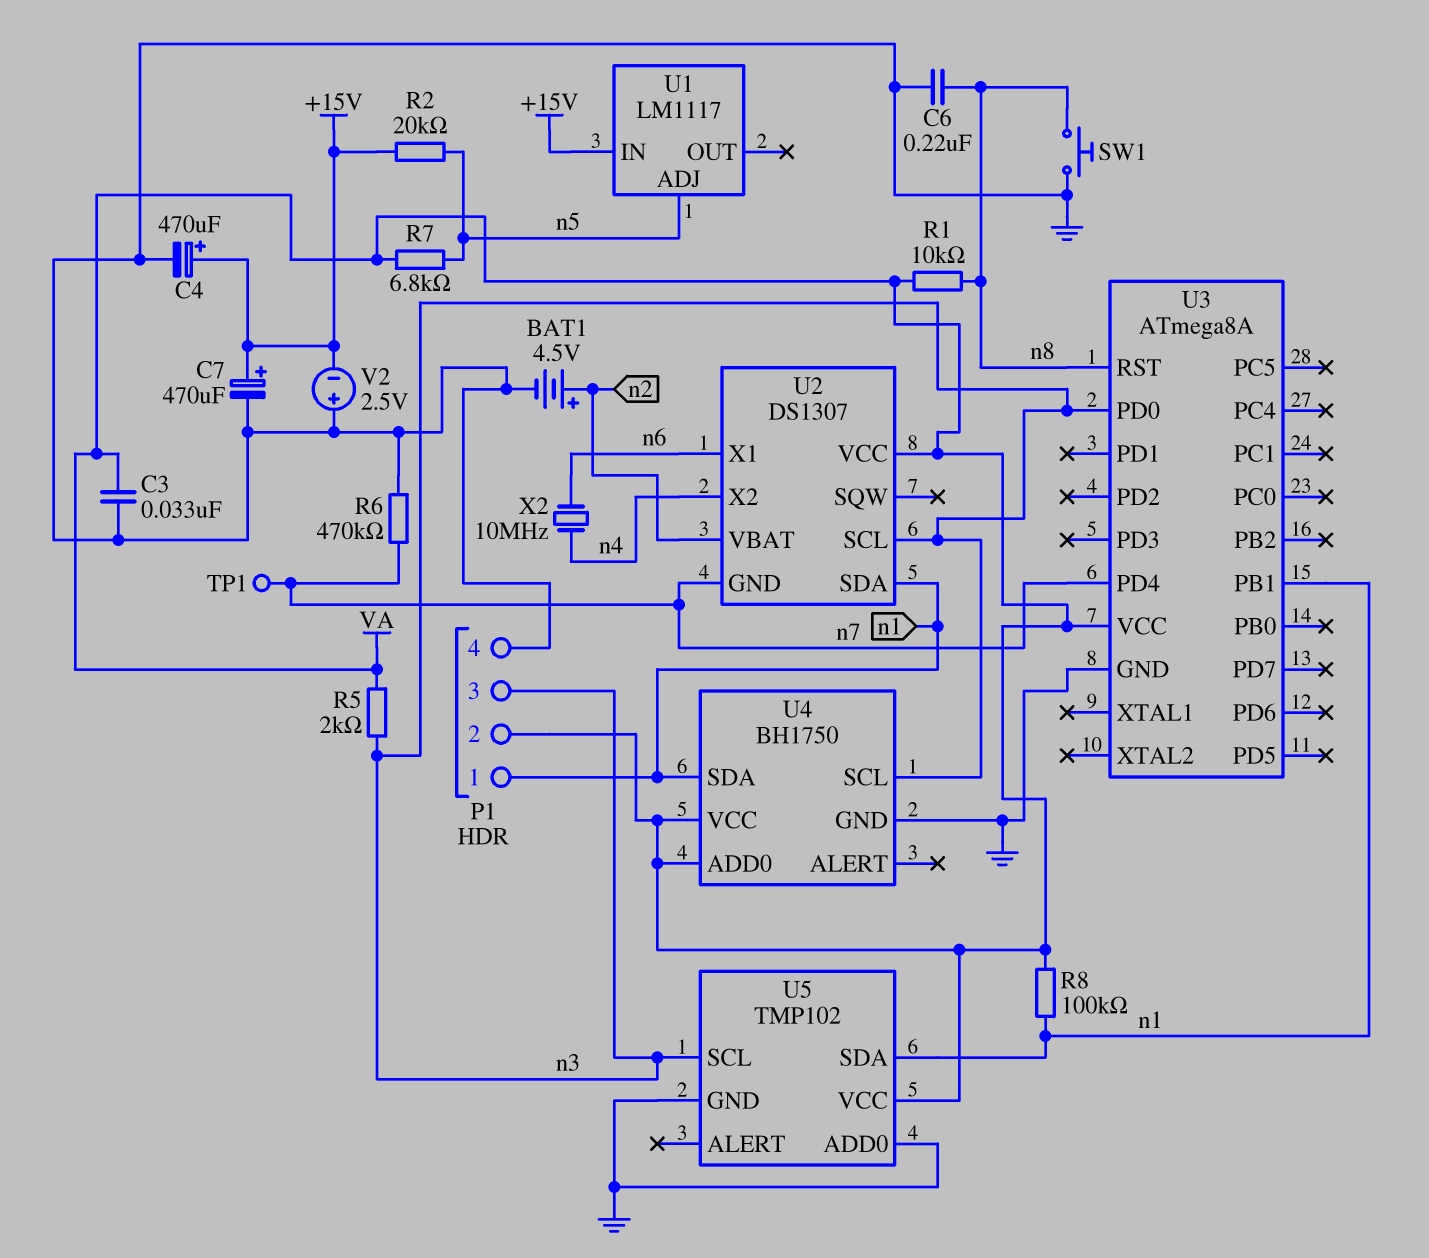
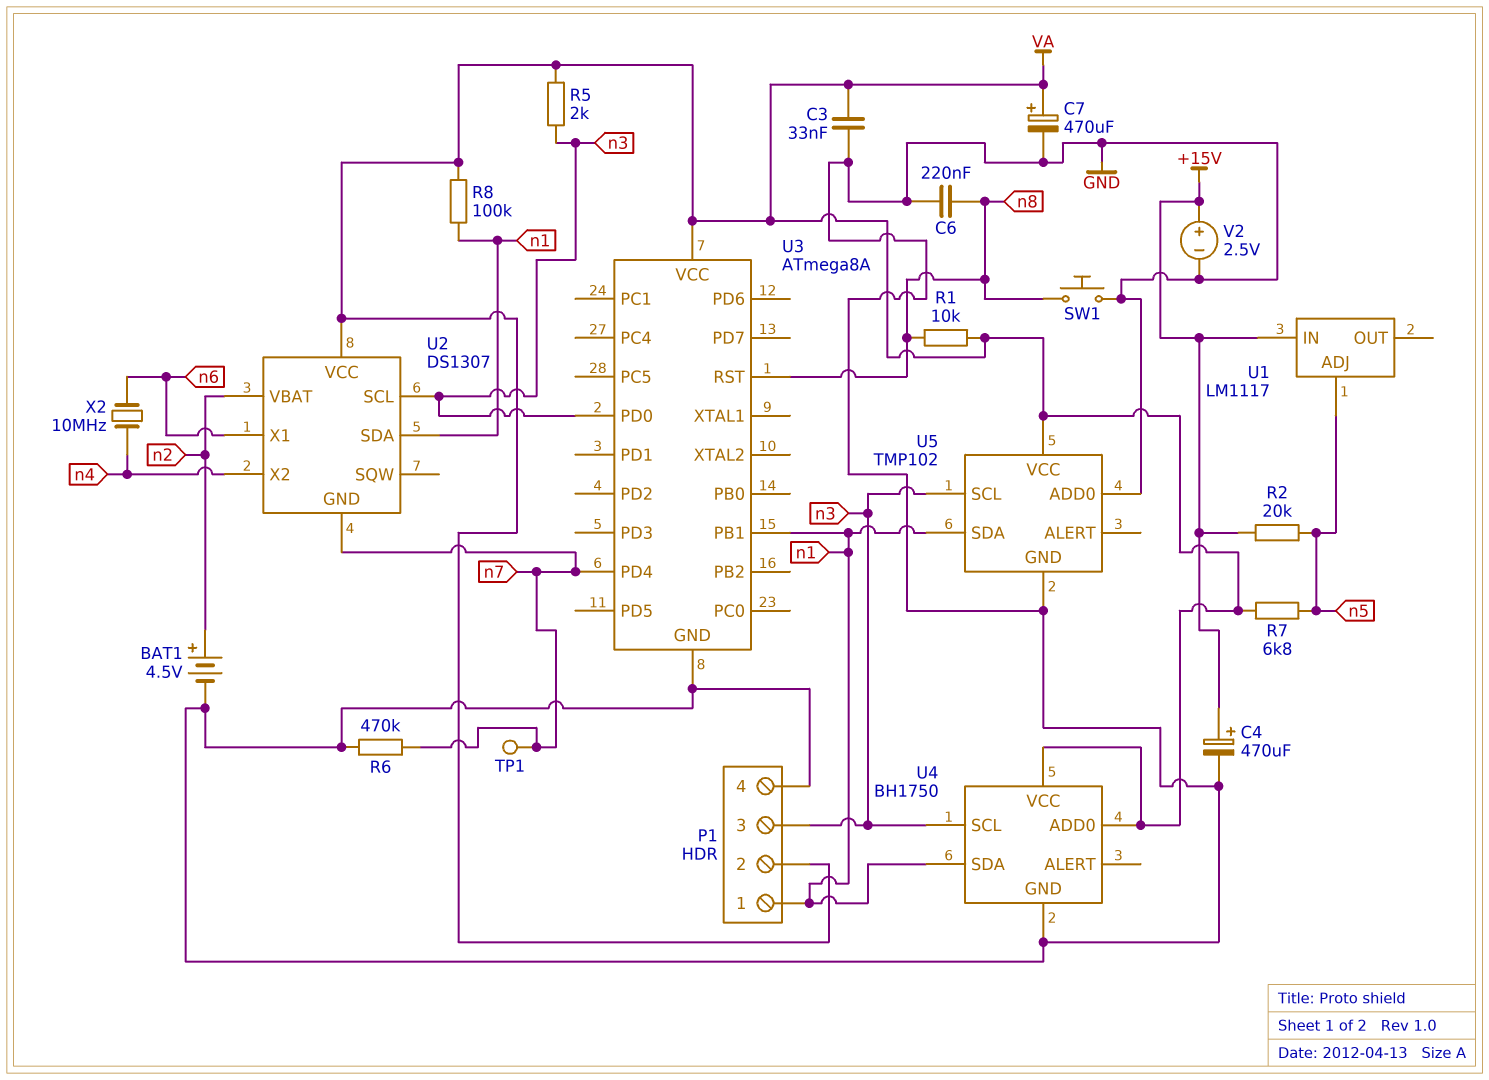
C7: 470uF (plus +15V, minus GND) -> 470uF (plus VA, minus GND)
V2: 2.5V (plus GND, minus +15V) -> 2.5V (plus +15V, minus GND)

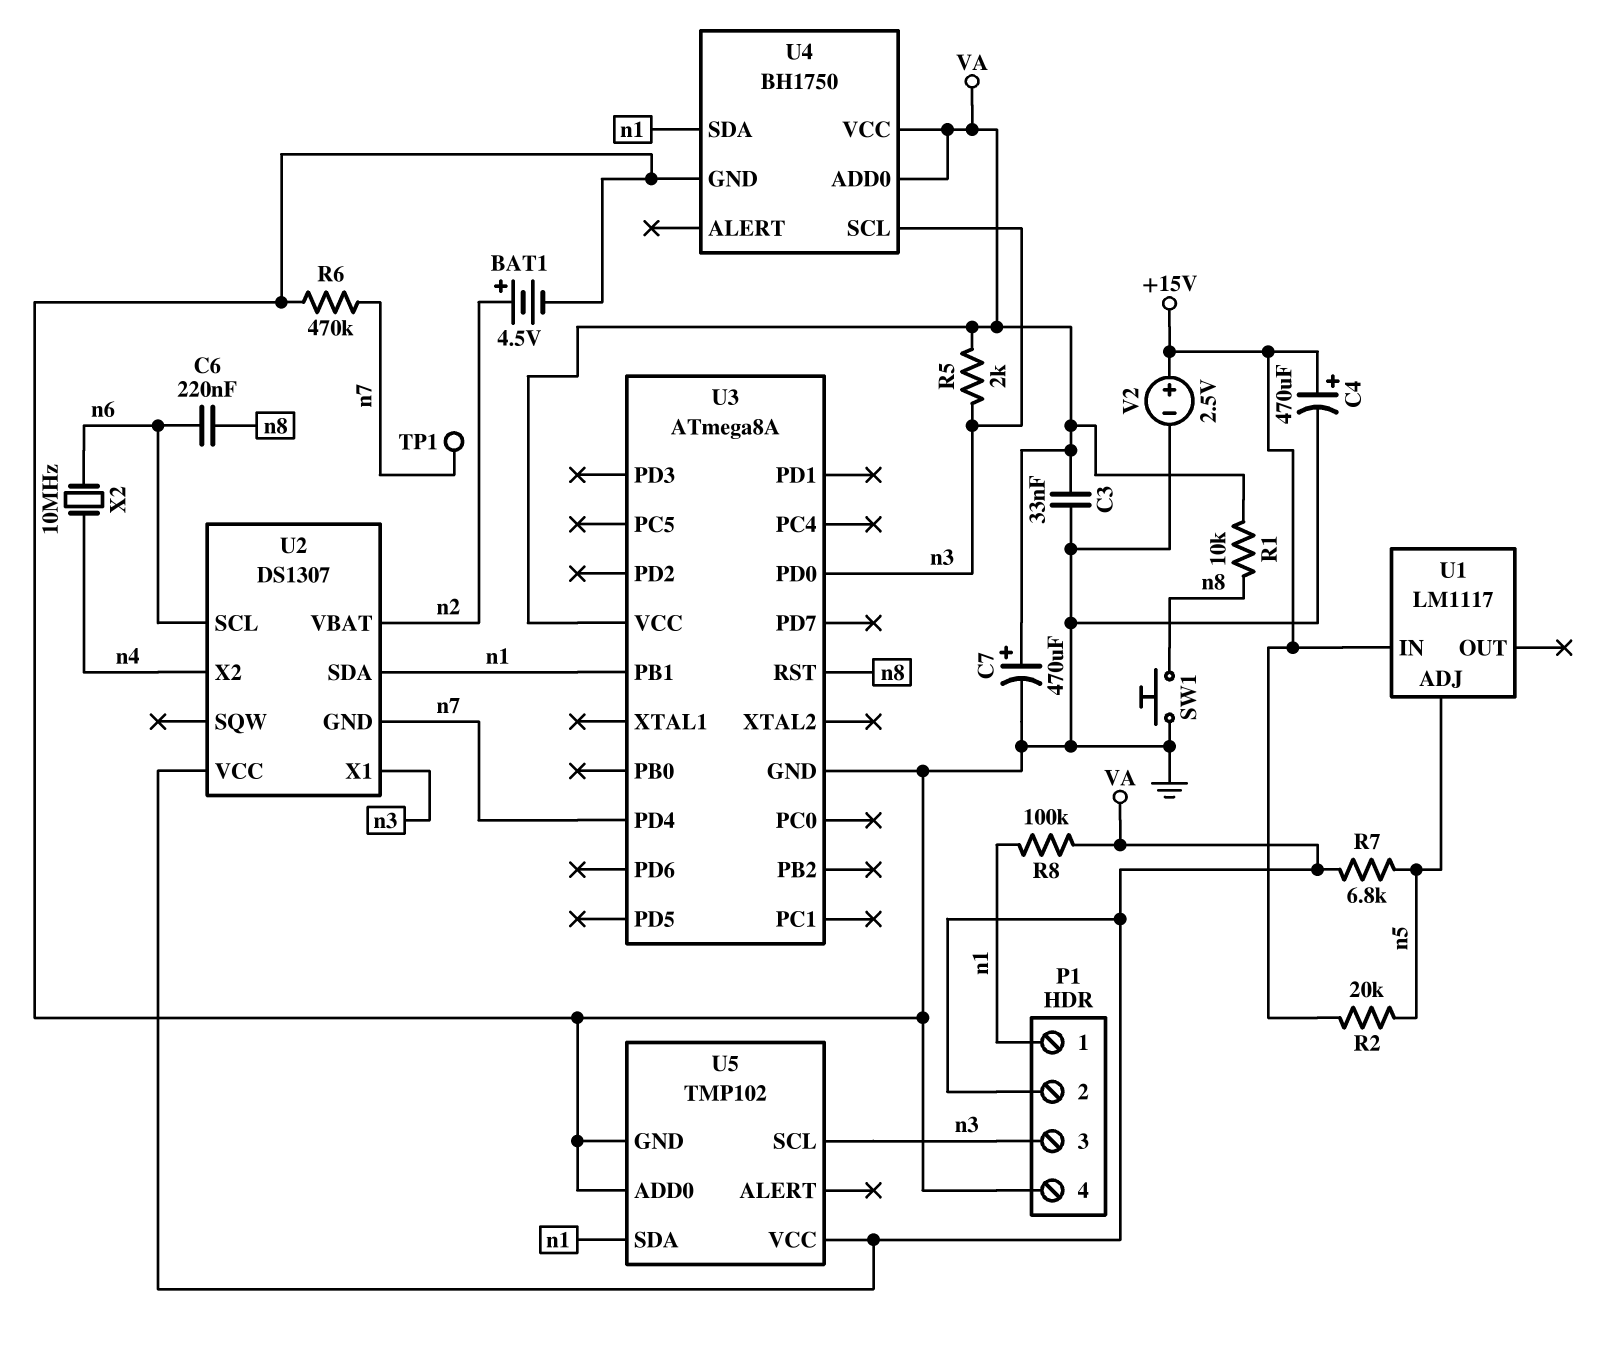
C6: 220nF (GND, n8) -> 220nF (n6, n8)
U2 pin SCL: n3 -> n6
U2 pin X1: n6 -> n3

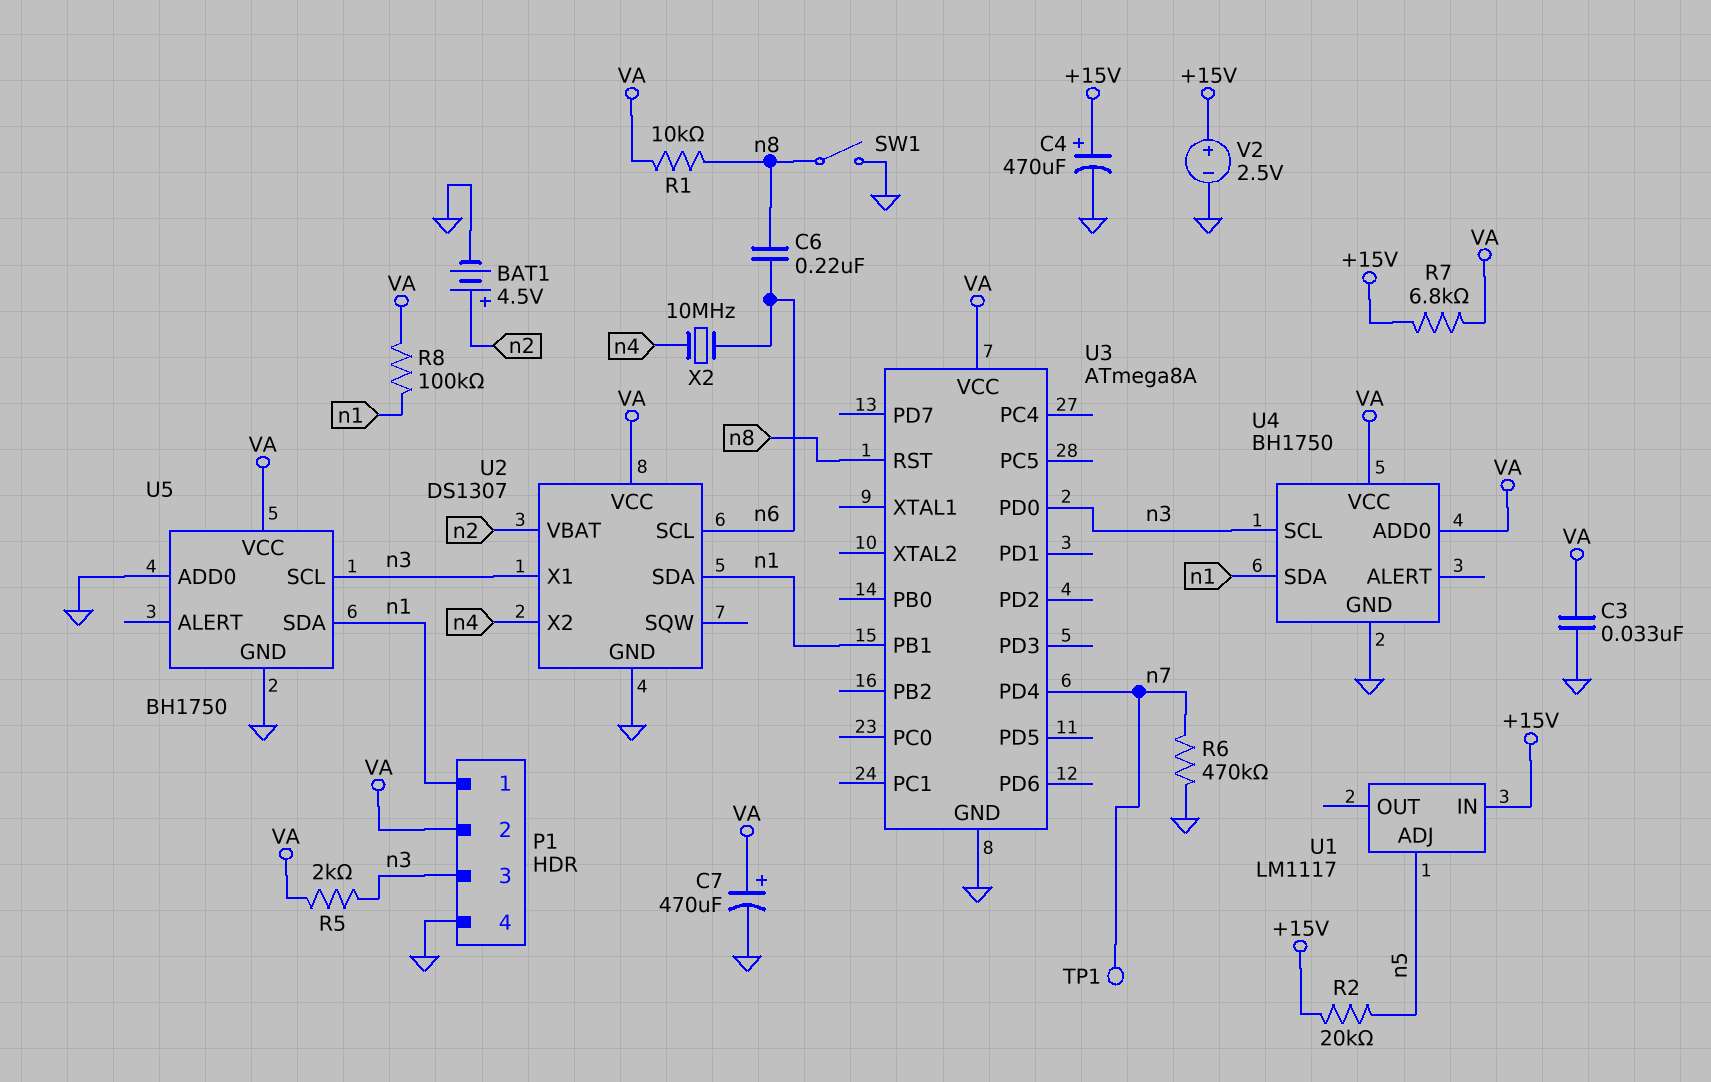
R7: 6.8k (VA, n5) -> 6.8k (+15V, VA)
SW1: button (GND, n8) -> switch (GND, n8)
U2 pin GND: n7 -> GND
U5: TMP102 -> BH1750

